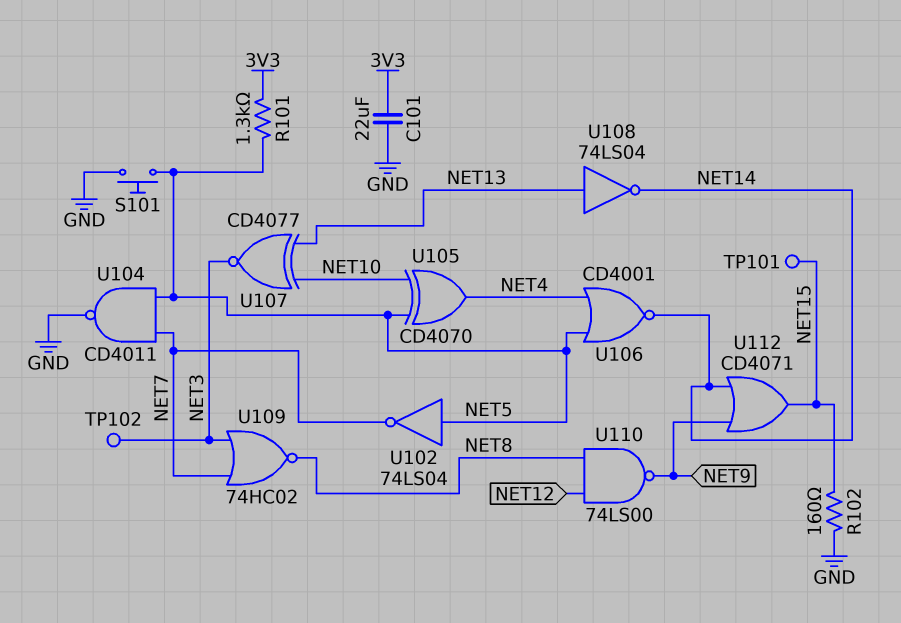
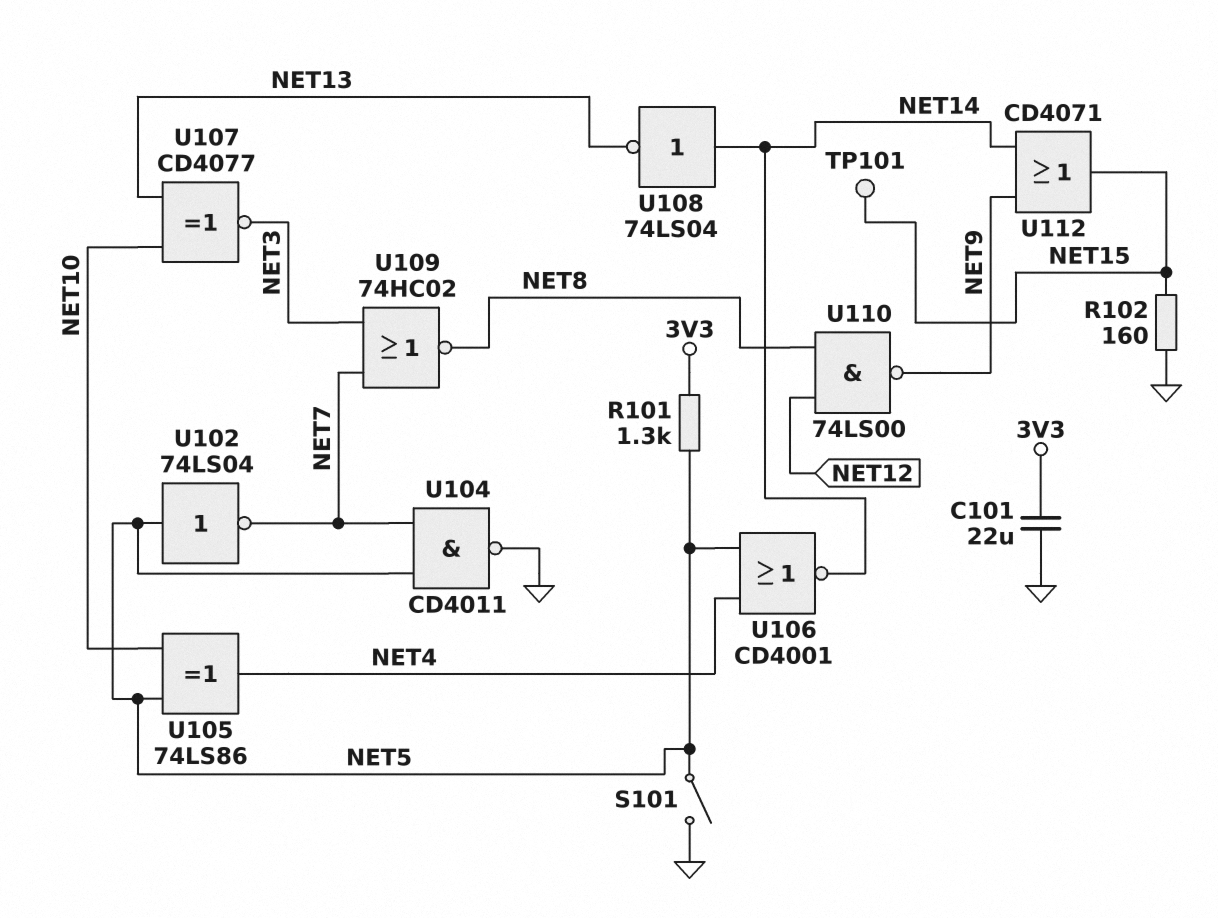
S101: button (GND, NET5) -> switch (GND, NET5)
TP102: test point (NET3) -> none
U105: XOR CD4070 (in NET5, in NET10, out NET4) -> XOR 74LS86 (in NET5, in NET10, out NET4)
U108: NOT 74LS04 (in NET13, out NET14) -> NOT 74LS04 (in NET14, out NET13)

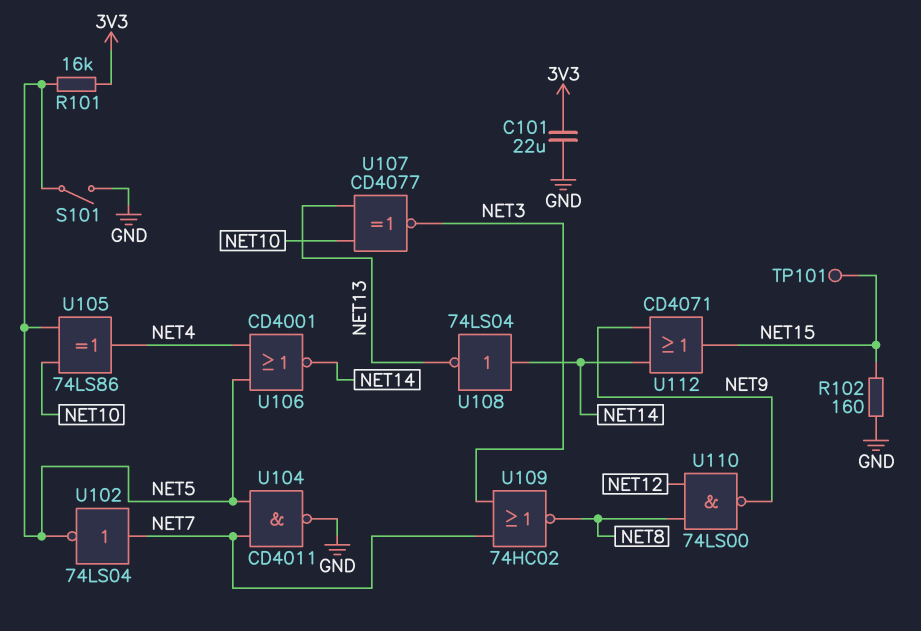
R101: 1.3k (3V3, NET5) -> 16k (3V3, NET5)
U102: NOT 74LS04 (in NET5, out NET7) -> NOT 74LS04 (in NET7, out NET5)

